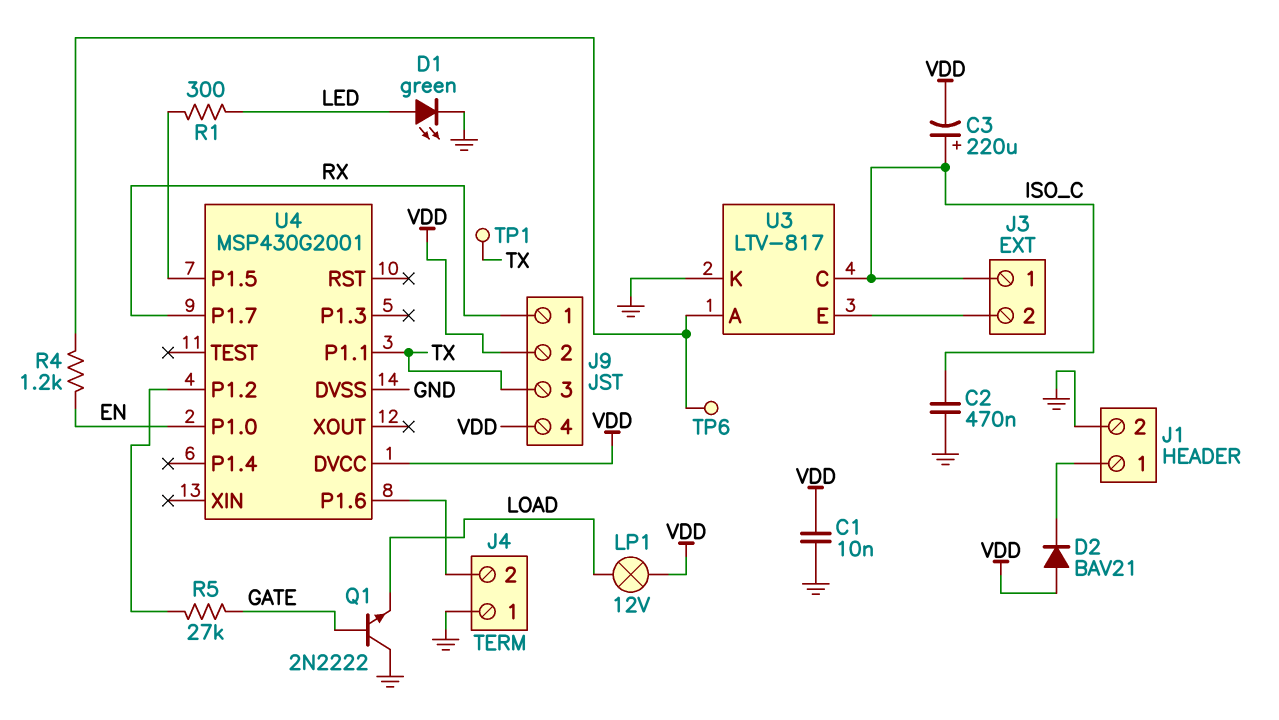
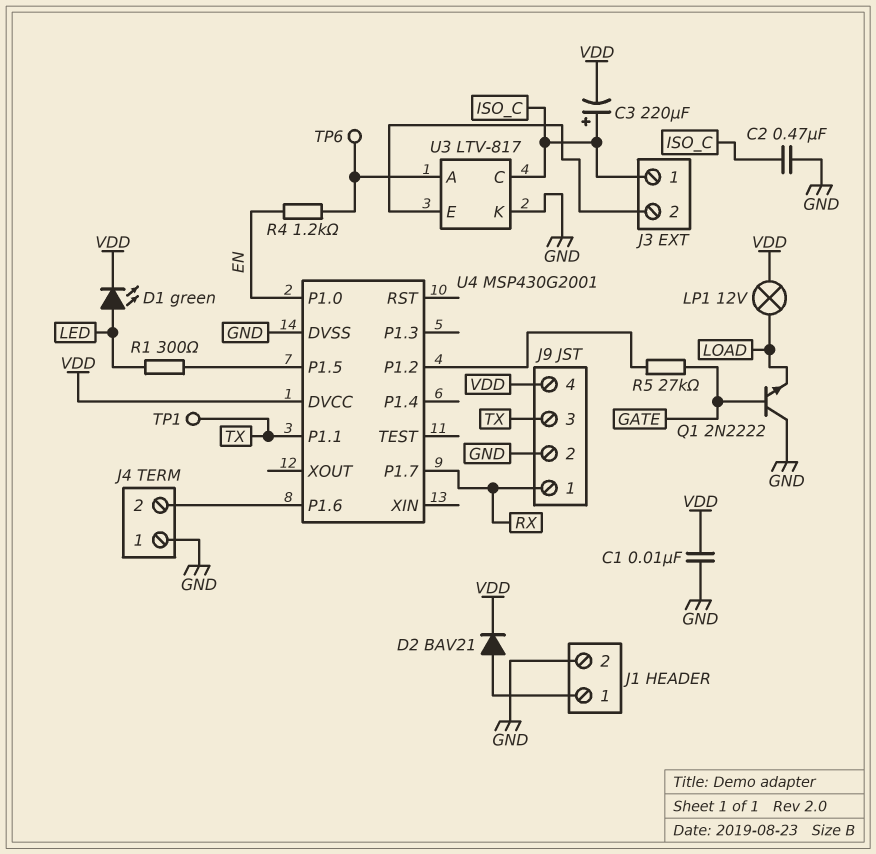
D1: LED green (A LED, K GND) -> LED green (A LED, K VDD)
D2: diode BAV21 (A VDD, K J1/1) -> diode BAV21 (A J1/1, K VDD)
J9 pin 2: VDD -> GND

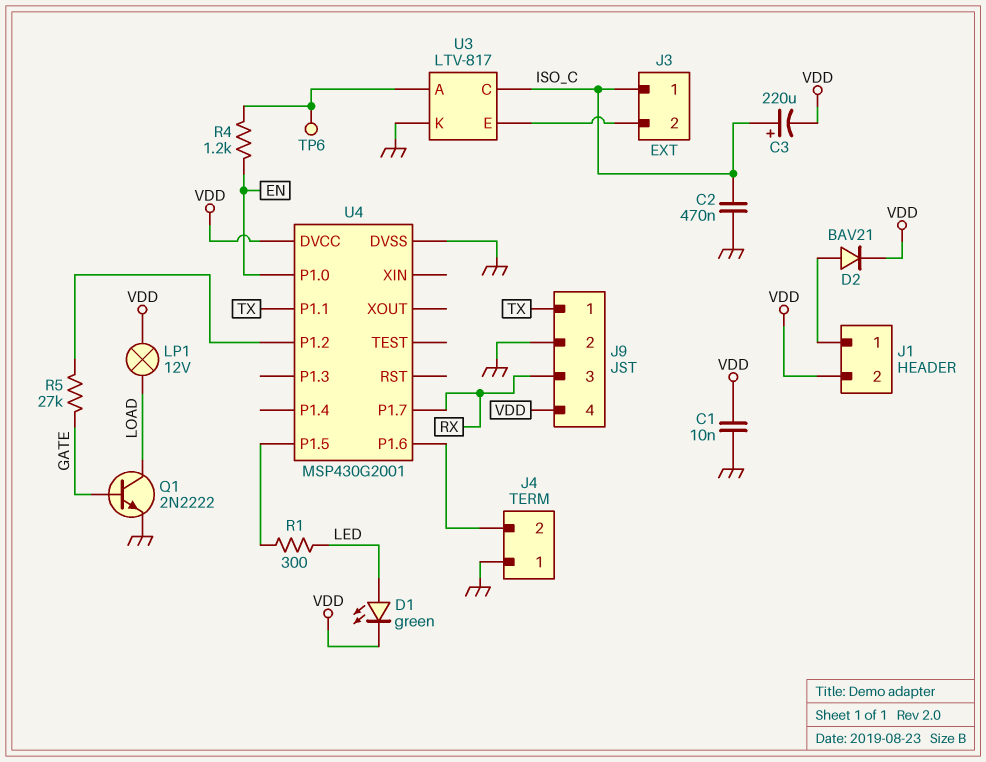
J1 pin 2: GND -> VDD
J9 pin 1: RX -> TX
J9 pin 3: TX -> RX
Q1: NPN 2N2222 (B GATE, C GND, E LOAD) -> NPN 2N2222 (B GATE, C LOAD, E GND)
TP1: test point (TX) -> none

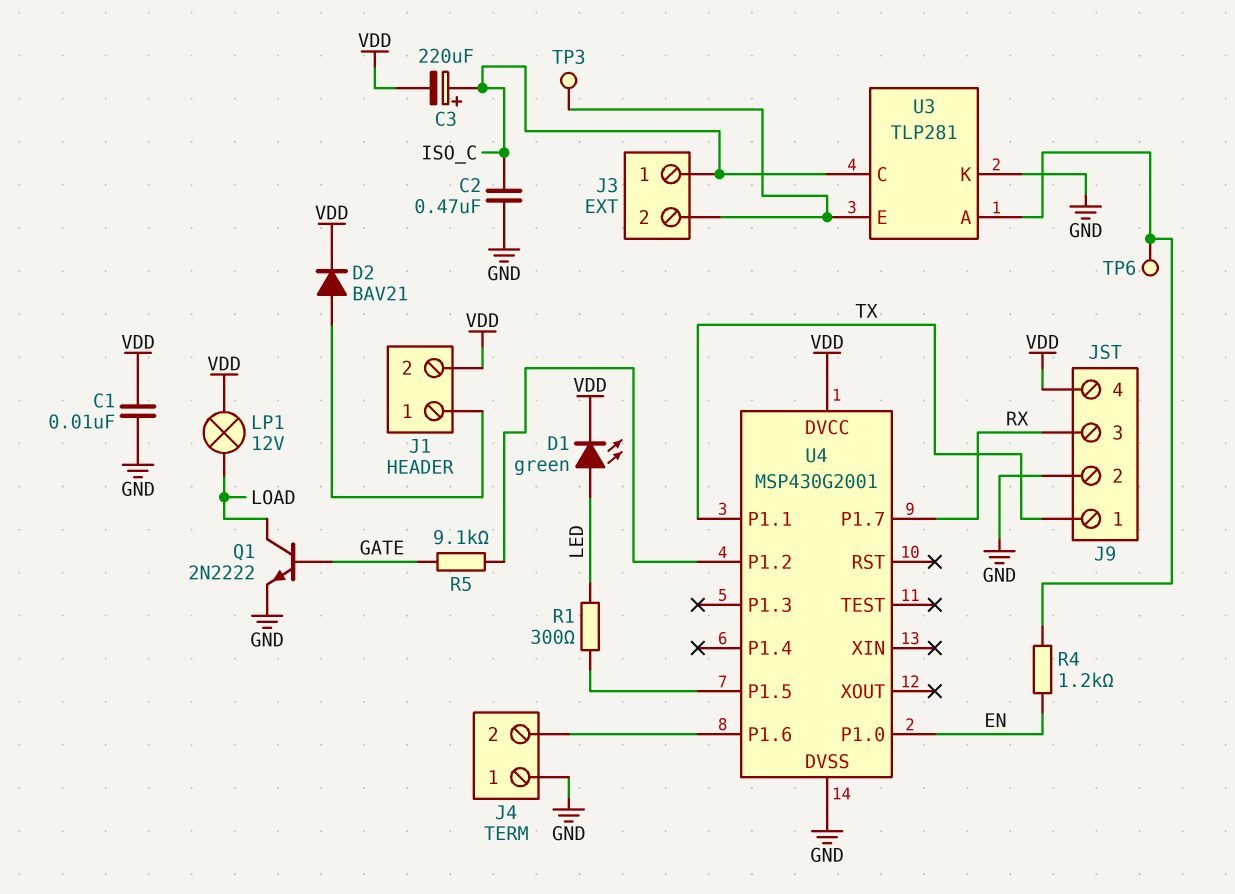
R5: 27k (GATE, U4/P1.2) -> 9.1k (GATE, U4/P1.2)
TP3: none -> test point (J3/2)
U3: LTV-817 -> TLP281

